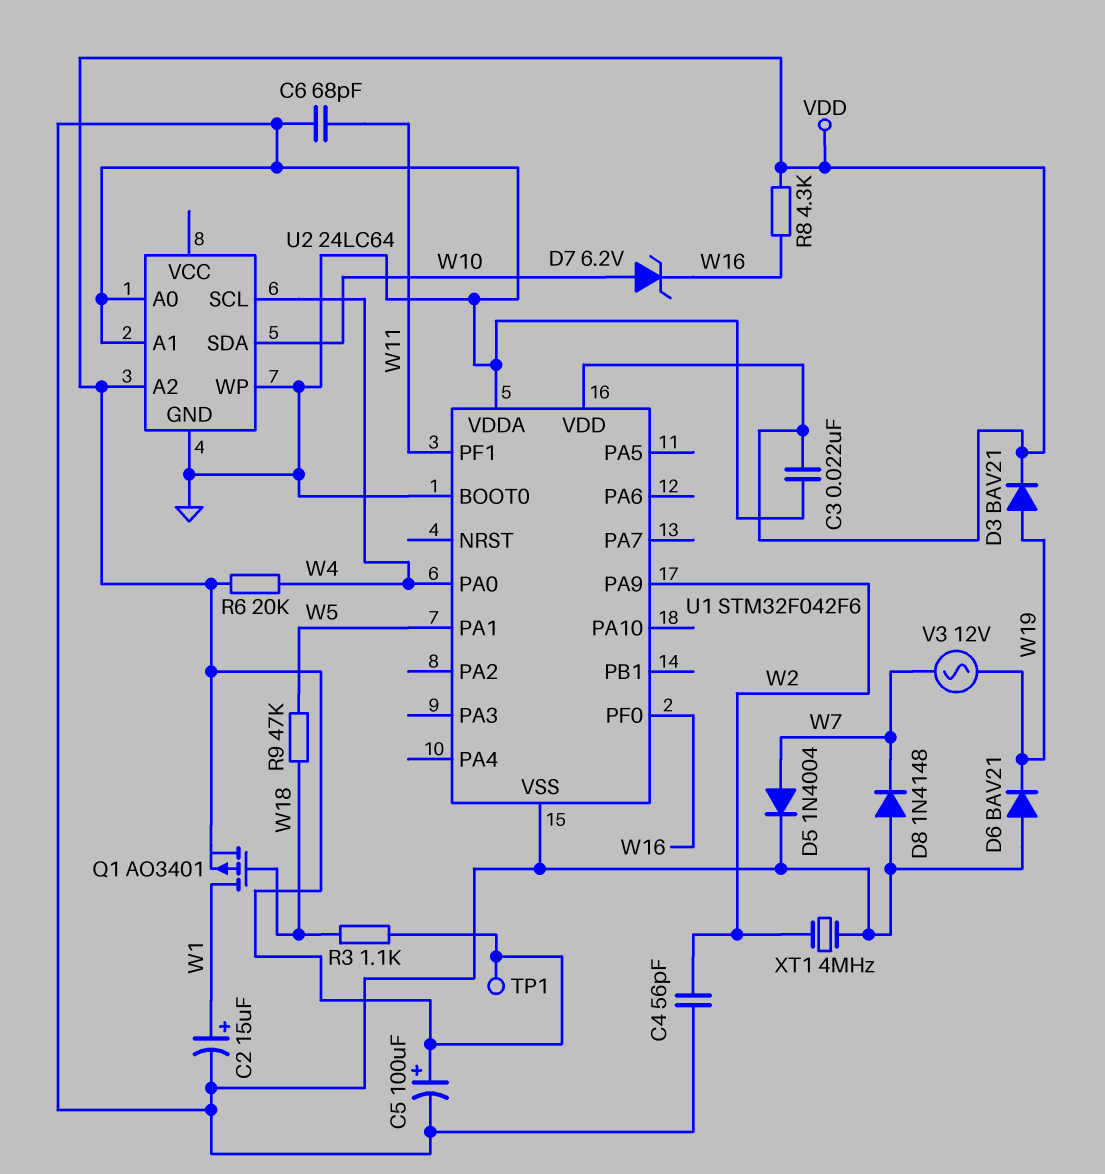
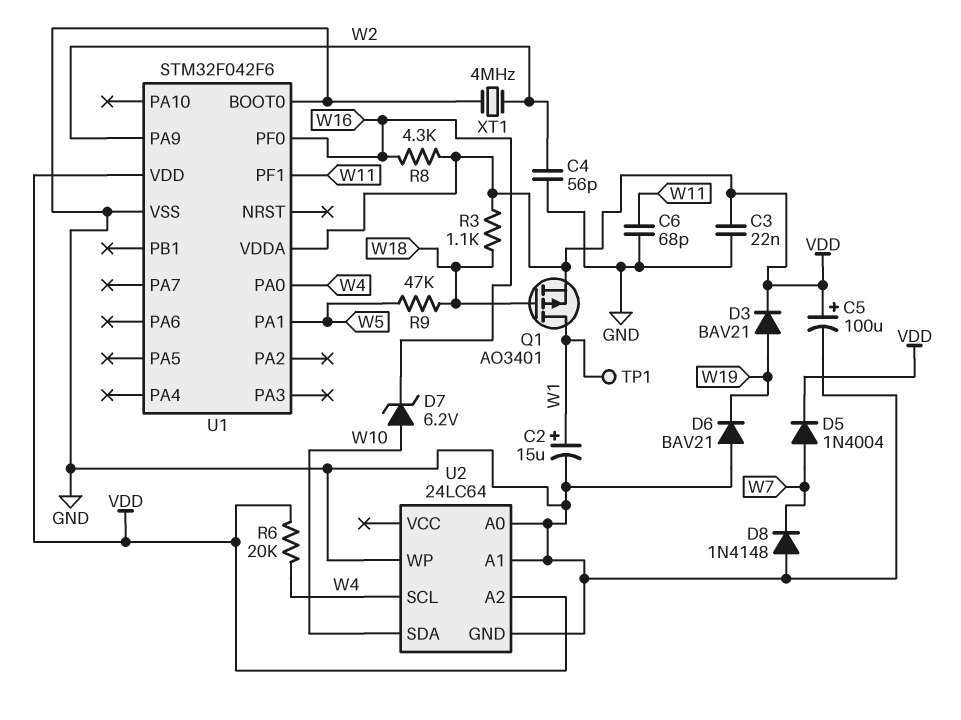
D5: diode 1N4004 (A W7, K GND) -> diode 1N4004 (A W7, K VDD)
TP1: test point (VDD) -> test point (W1)
U1 pin VDDA: GND -> VDD
V3: AC 12V (W7, W19) -> none

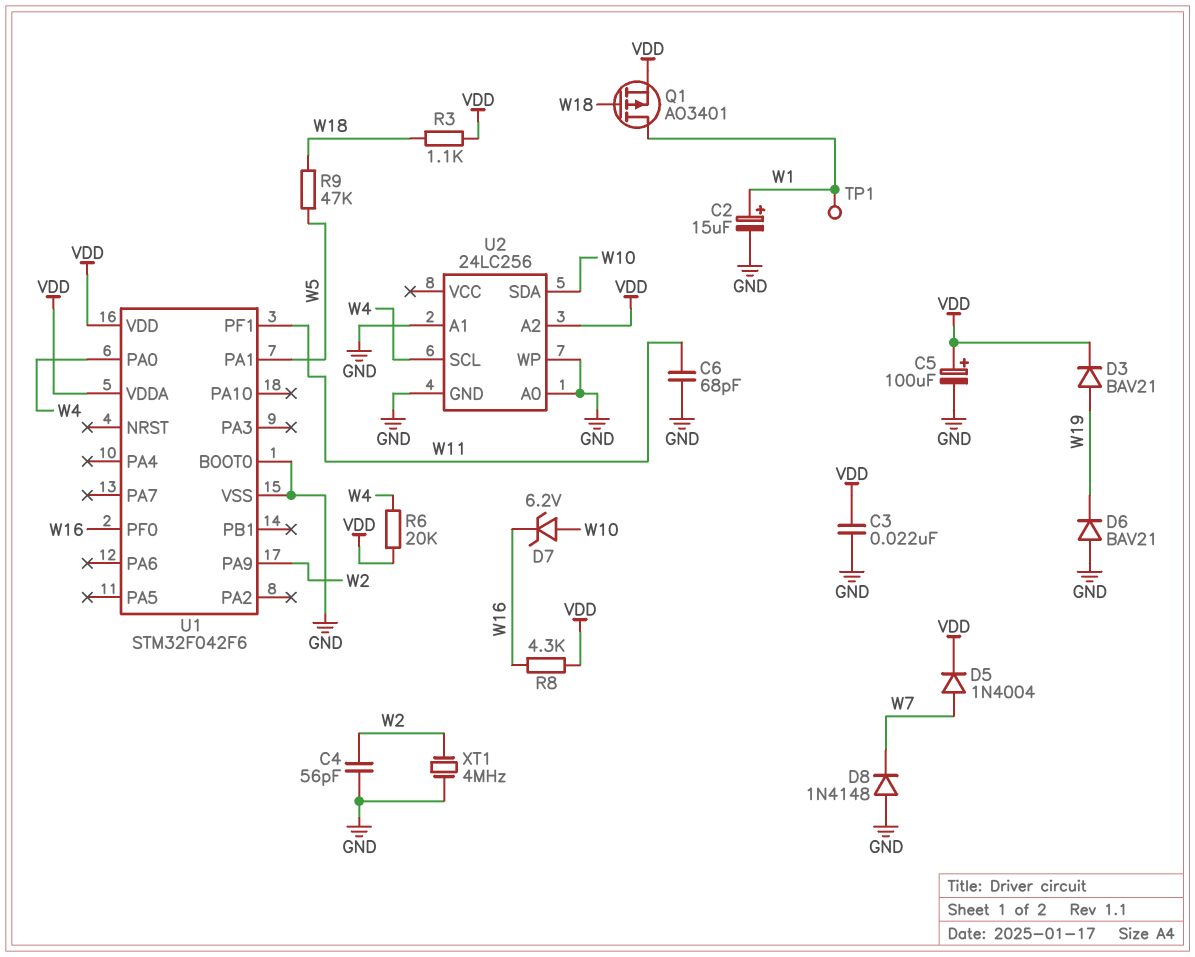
U2: 24LC64 -> 24LC256

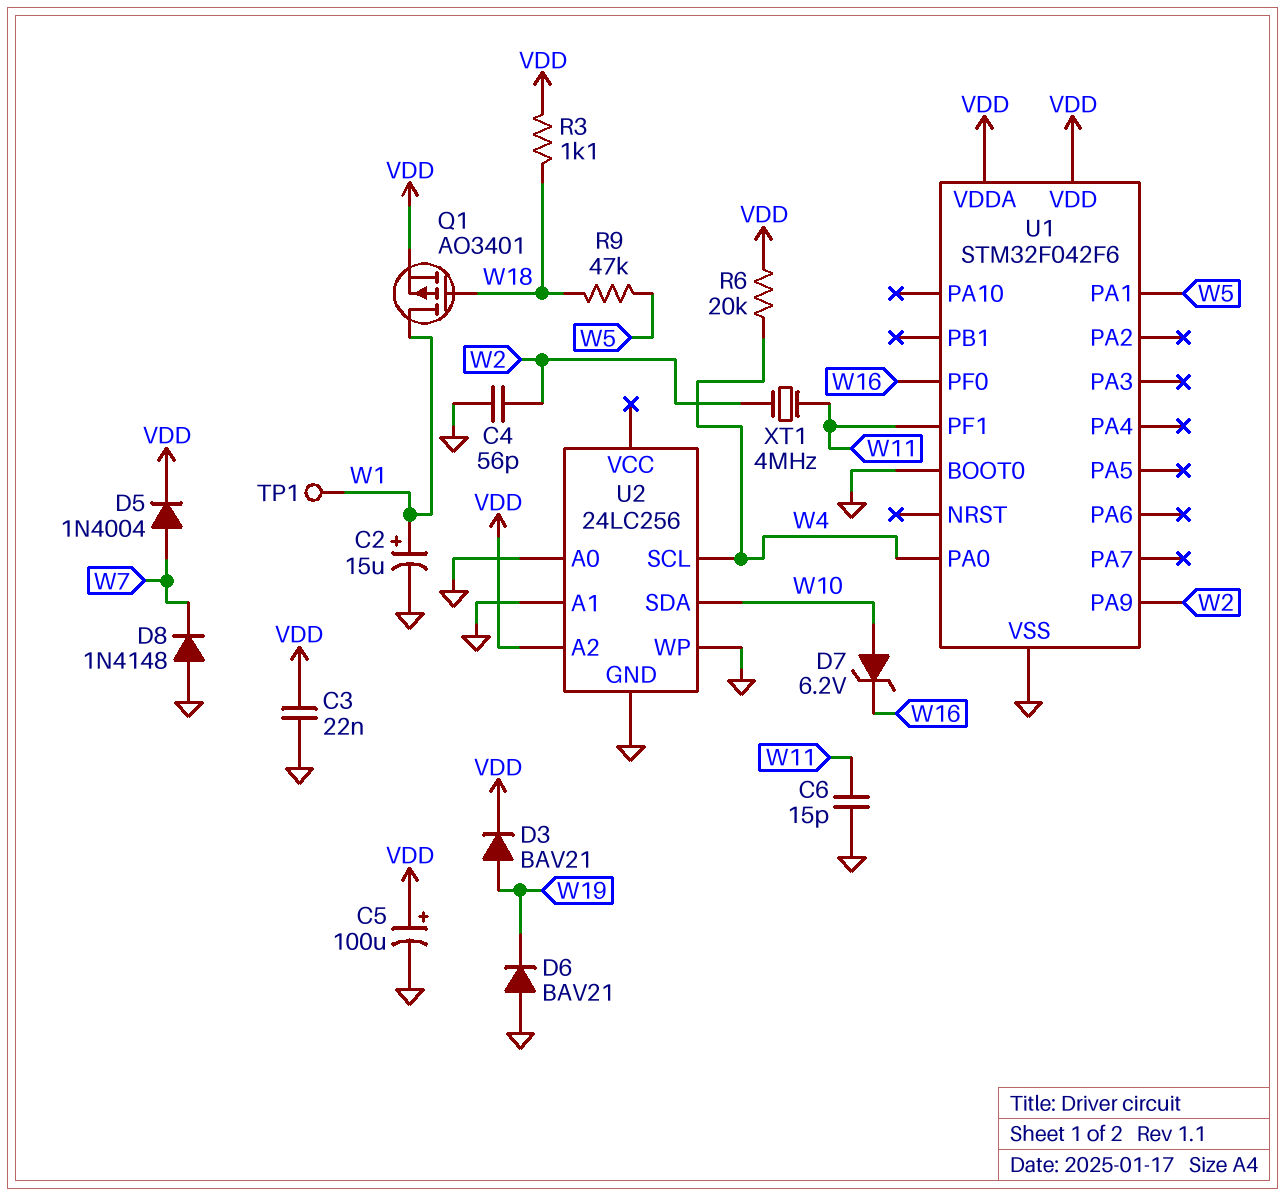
C6: 68pF (GND, W11) -> 15pF (GND, W11)
R8: 4.3k (VDD, W16) -> none
XT1: 4MHz (GND, W2) -> 4MHz (W2, W11)

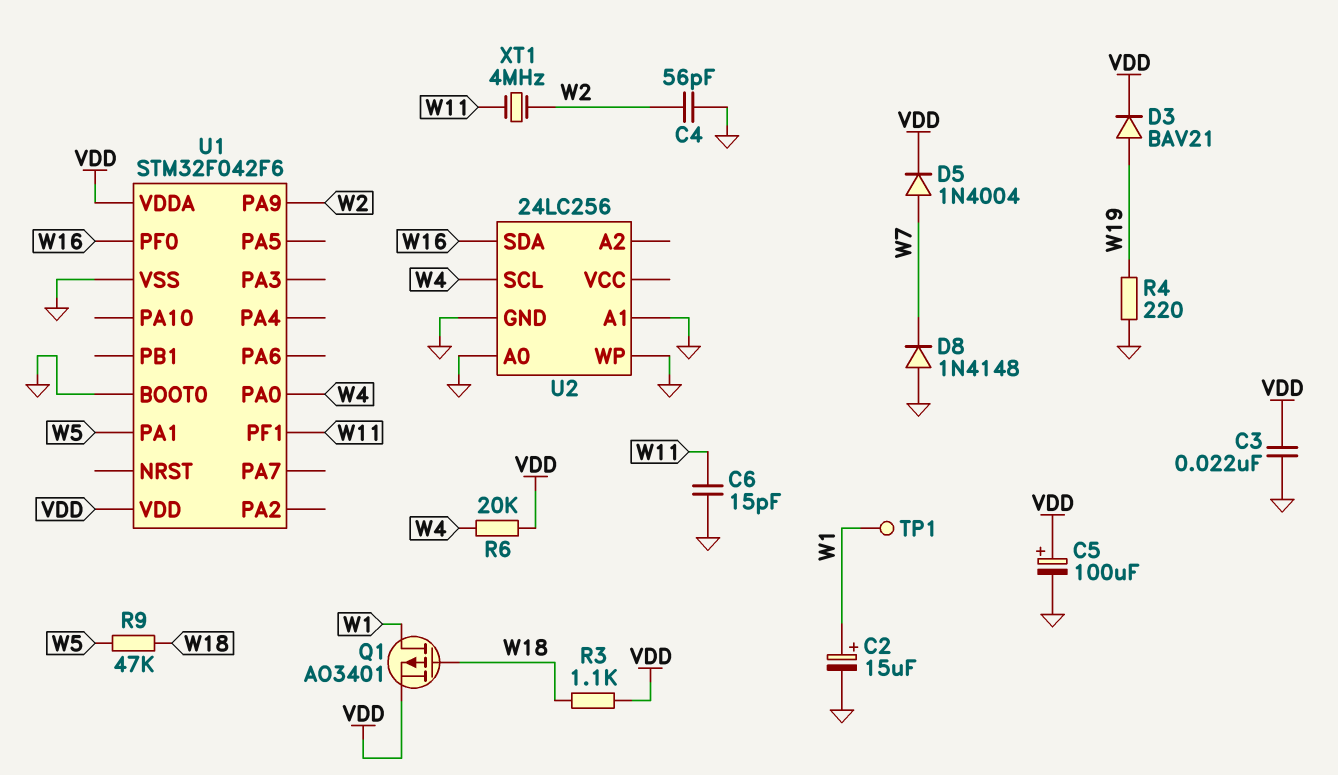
D6: diode BAV21 (A GND, K W19) -> none
D7: zener 6.2V (A W10, K W16) -> none
R4: none -> 220 (GND, W19)
U2 pin A2: VDD -> none
U2 pin SDA: W10 -> W16

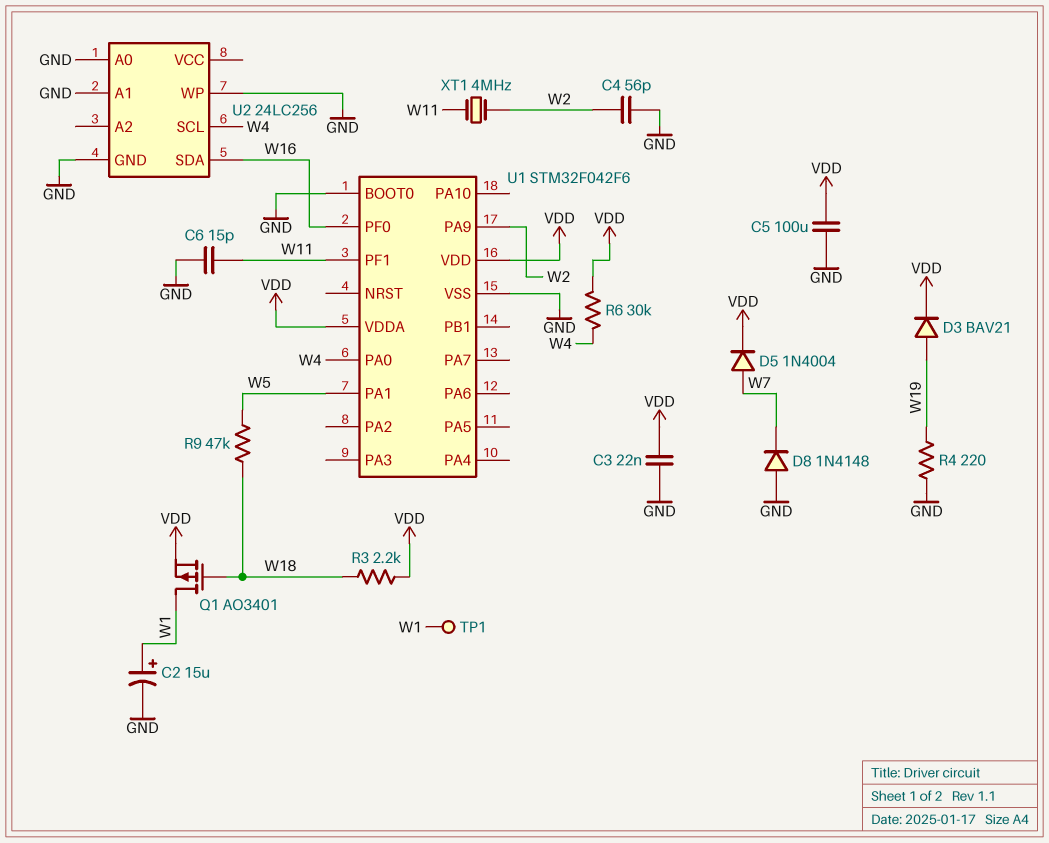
C5: 100uF (plus VDD, minus GND) -> 100uF (GND, VDD)
R3: 1.1k (VDD, W18) -> 2.2k (VDD, W18)
R6: 20k (VDD, W4) -> 30k (VDD, W4)

